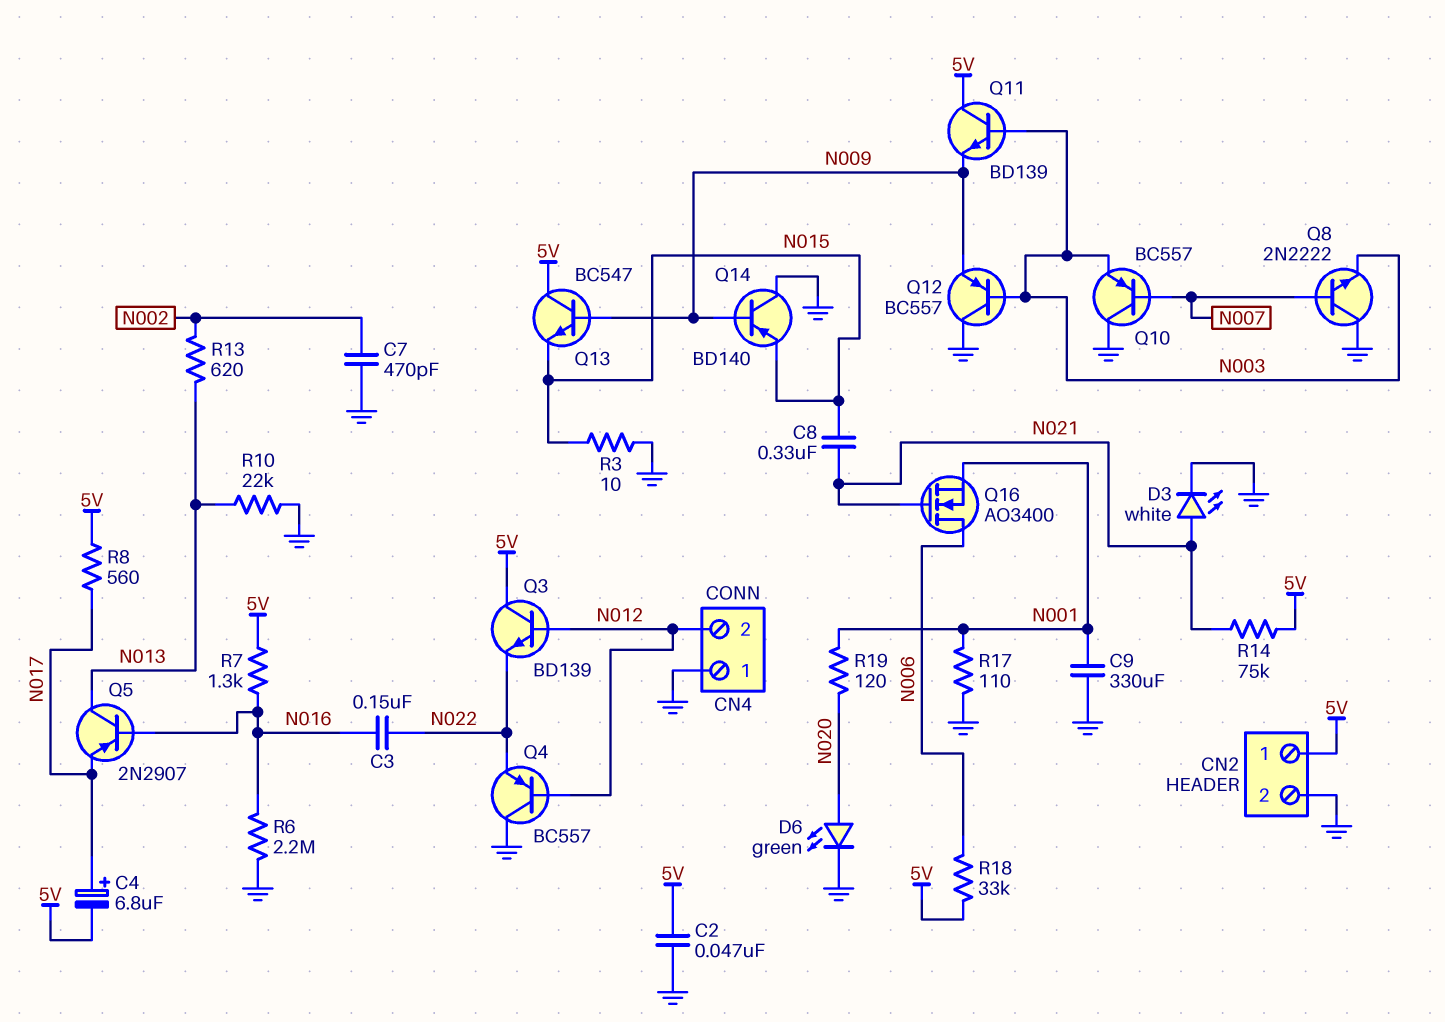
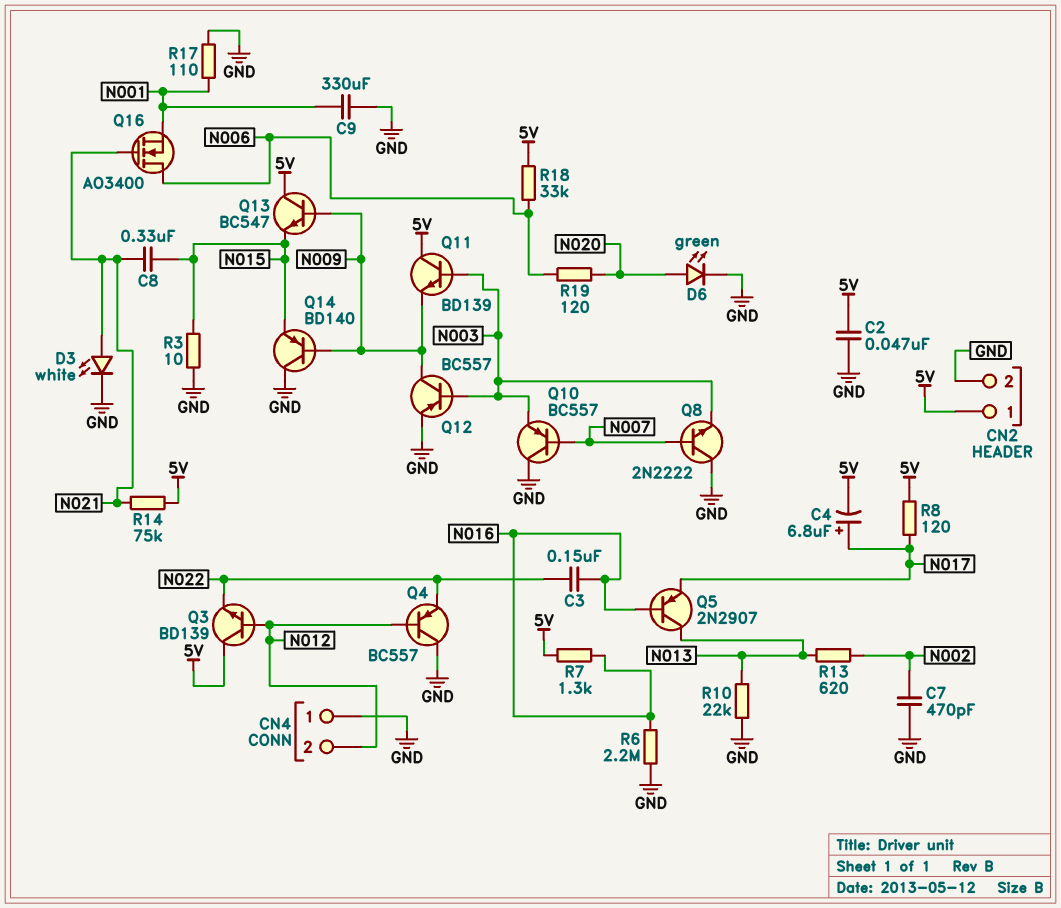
Q12: PNP BC557 (B N003, C GND, E N009) -> PNP BC557 (B N003, C N009, E GND)
R8: 560 (5V, N017) -> 120 (5V, N017)
R19: 120 (N001, N020) -> 120 (N006, N020)

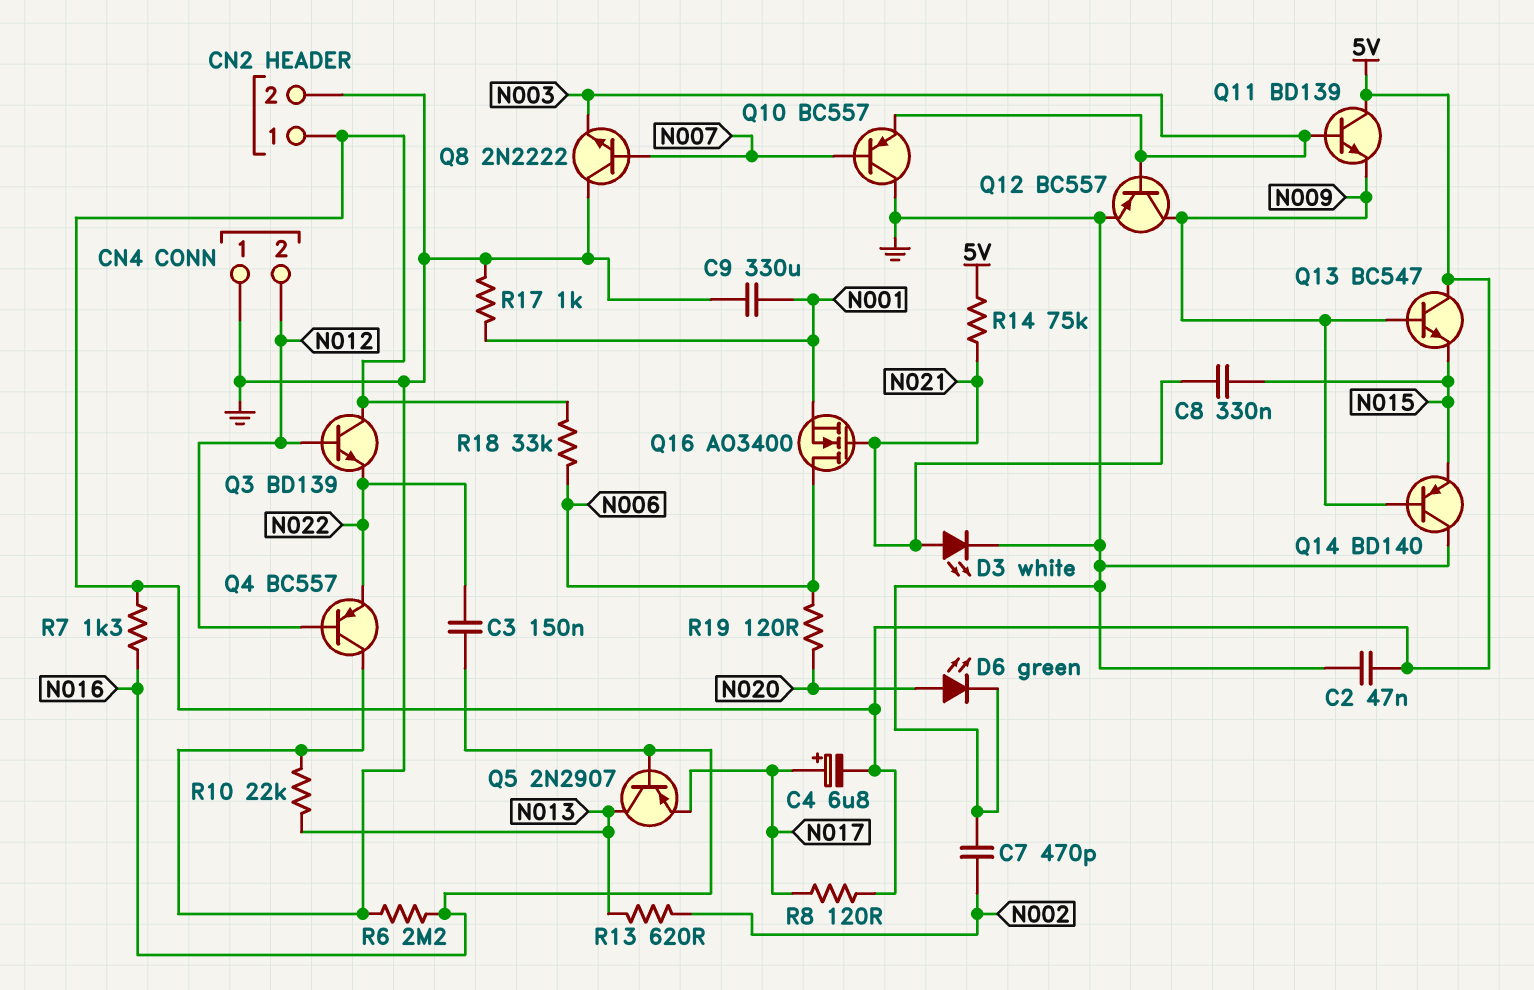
R3: 10 (GND, N015) -> none
R17: 110 (GND, N001) -> 1k (GND, N001)

